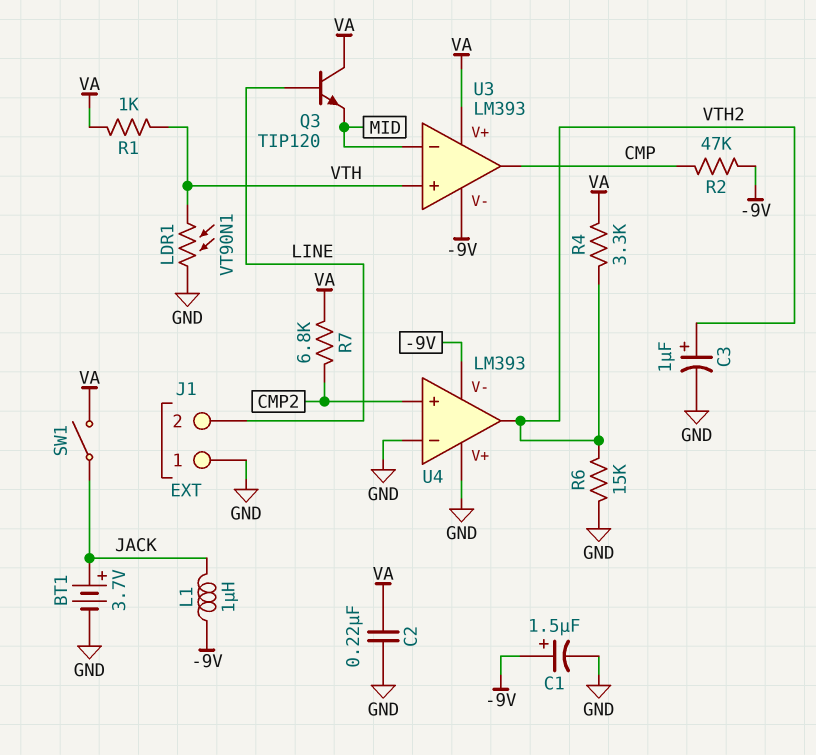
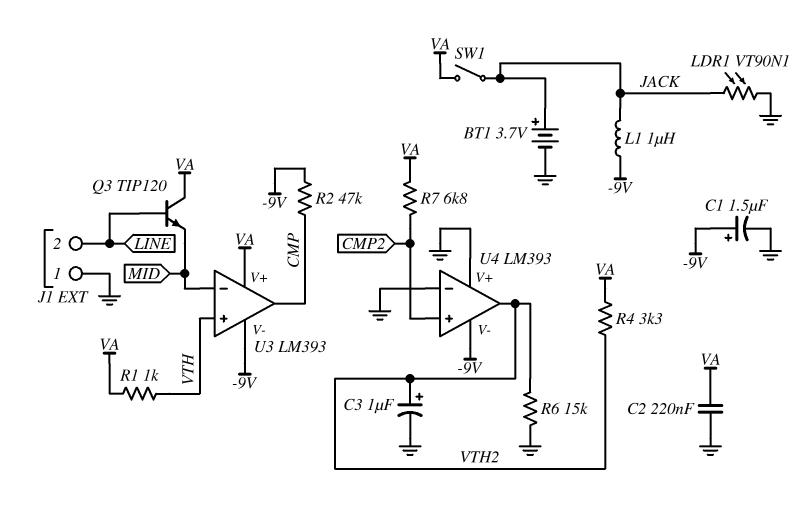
LDR1: VT90N1 (GND, VTH) -> VT90N1 (GND, JACK)

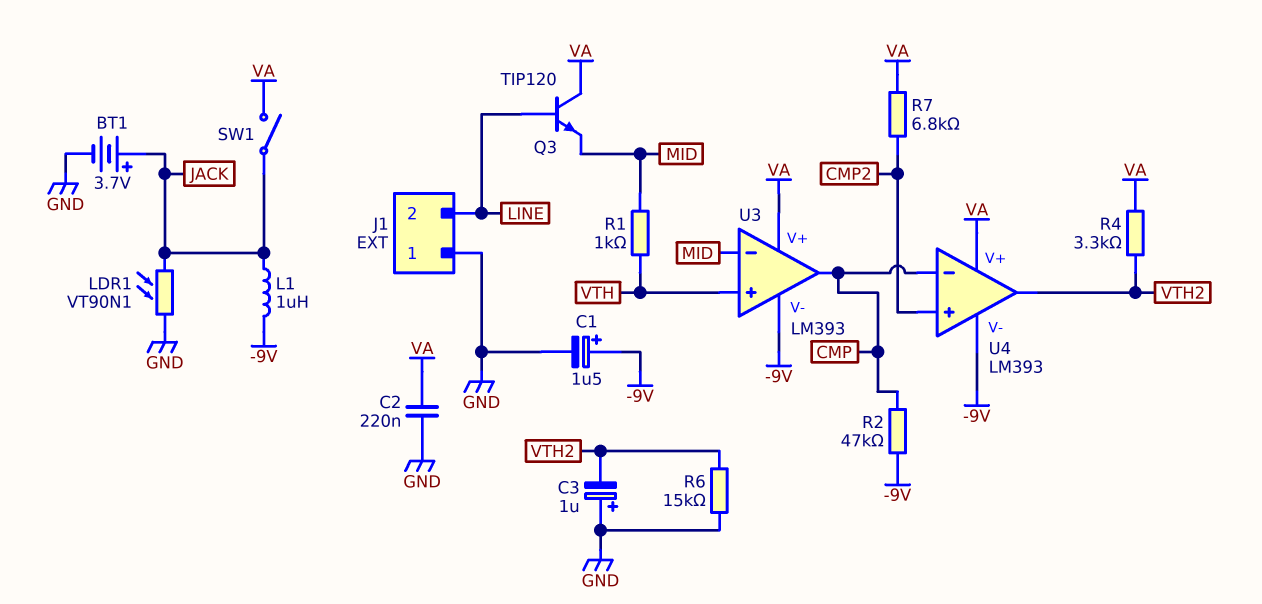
C3: 1uF (plus VTH2, minus GND) -> 1uF (plus GND, minus VTH2)
R1: 1k (VA, VTH) -> 1k (MID, VTH)
U4 pin V+: GND -> VA
U4 pin in-: GND -> CMP

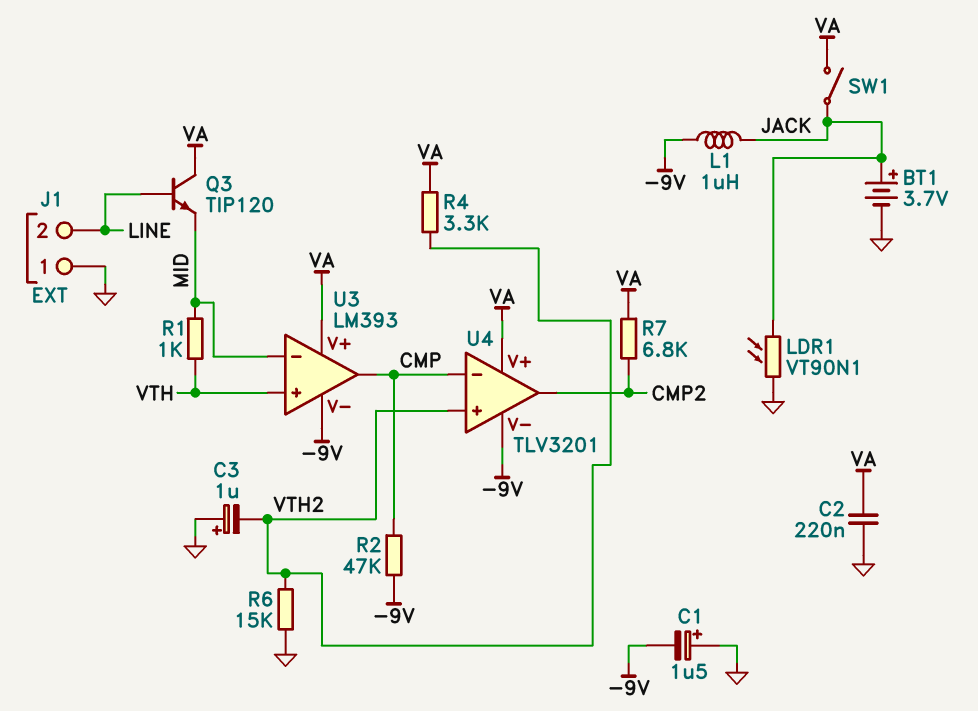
C1: 1.5uF (plus -9V, minus GND) -> 1.5uF (plus GND, minus -9V)
U4: LM393 -> TLV3201
U4 pin in+: CMP2 -> VTH2
U4 pin out: VTH2 -> CMP2

